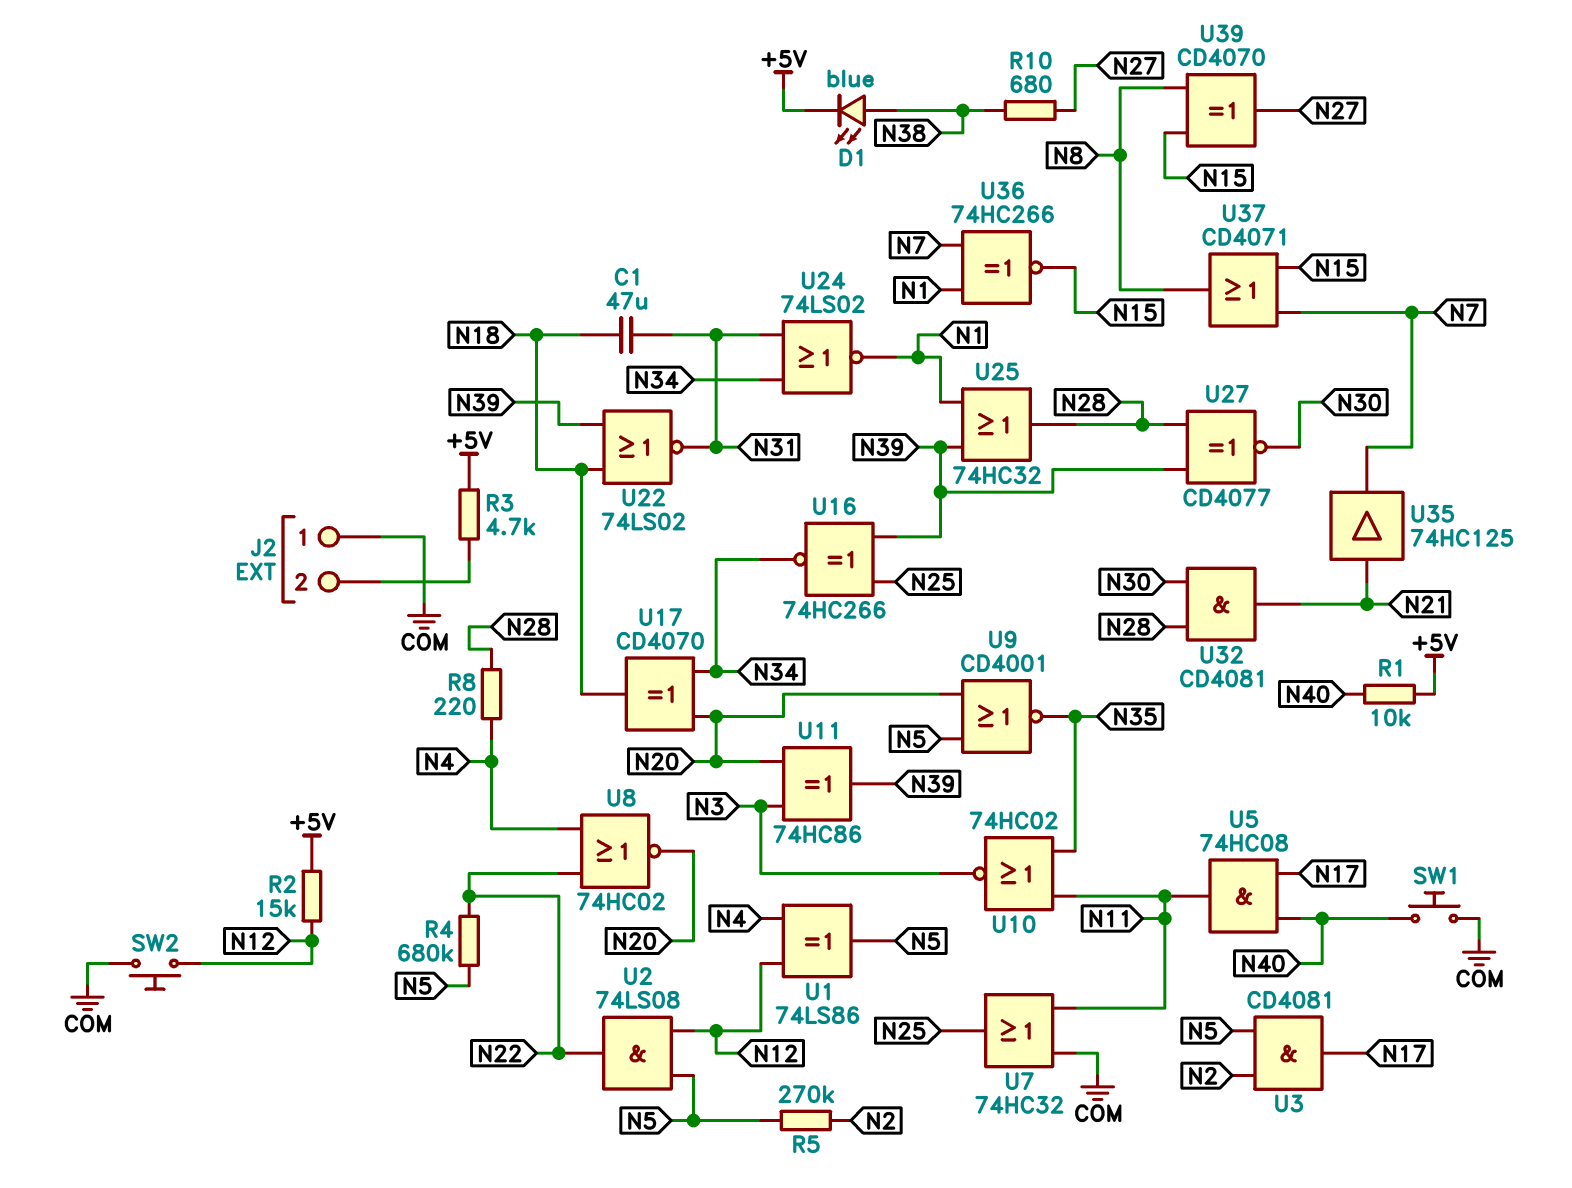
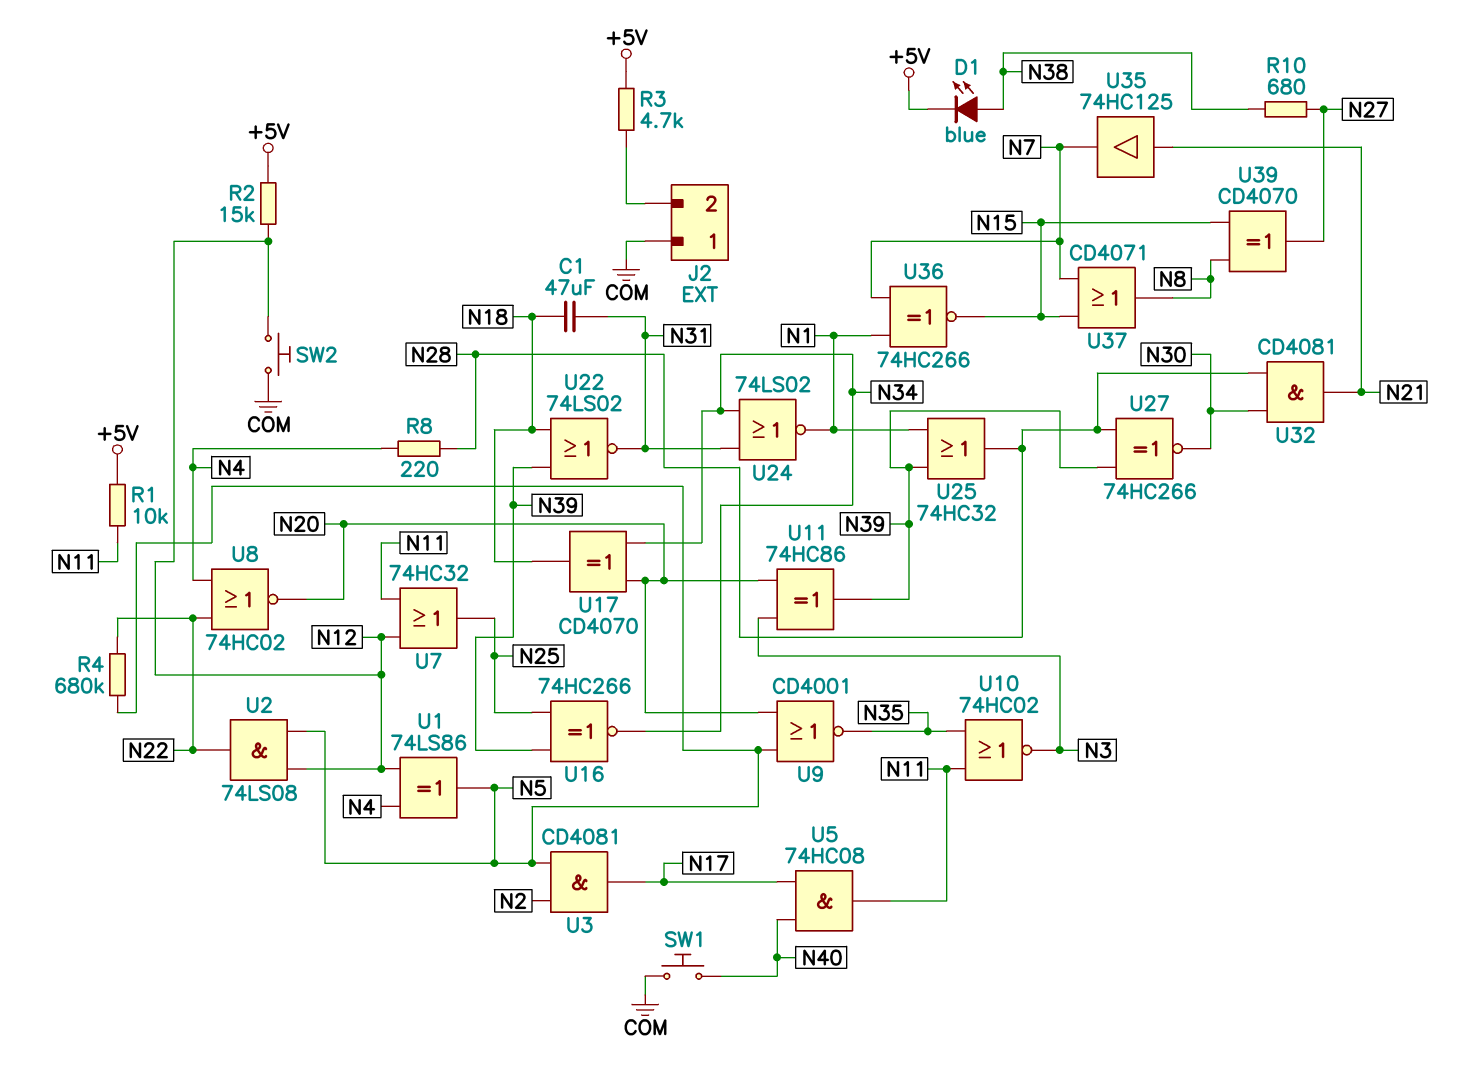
R1: 10k (+5V, N40) -> 10k (+5V, N11)
R5: 270k (N2, N5) -> none
U7: OR 74HC32 (in COM, in N11, out N25) -> OR 74HC32 (in N11, in N12, out N25)
U27: XNOR CD4077 (in N28, in N39, out N30) -> XNOR 74HC266 (in N28, in N39, out N30)

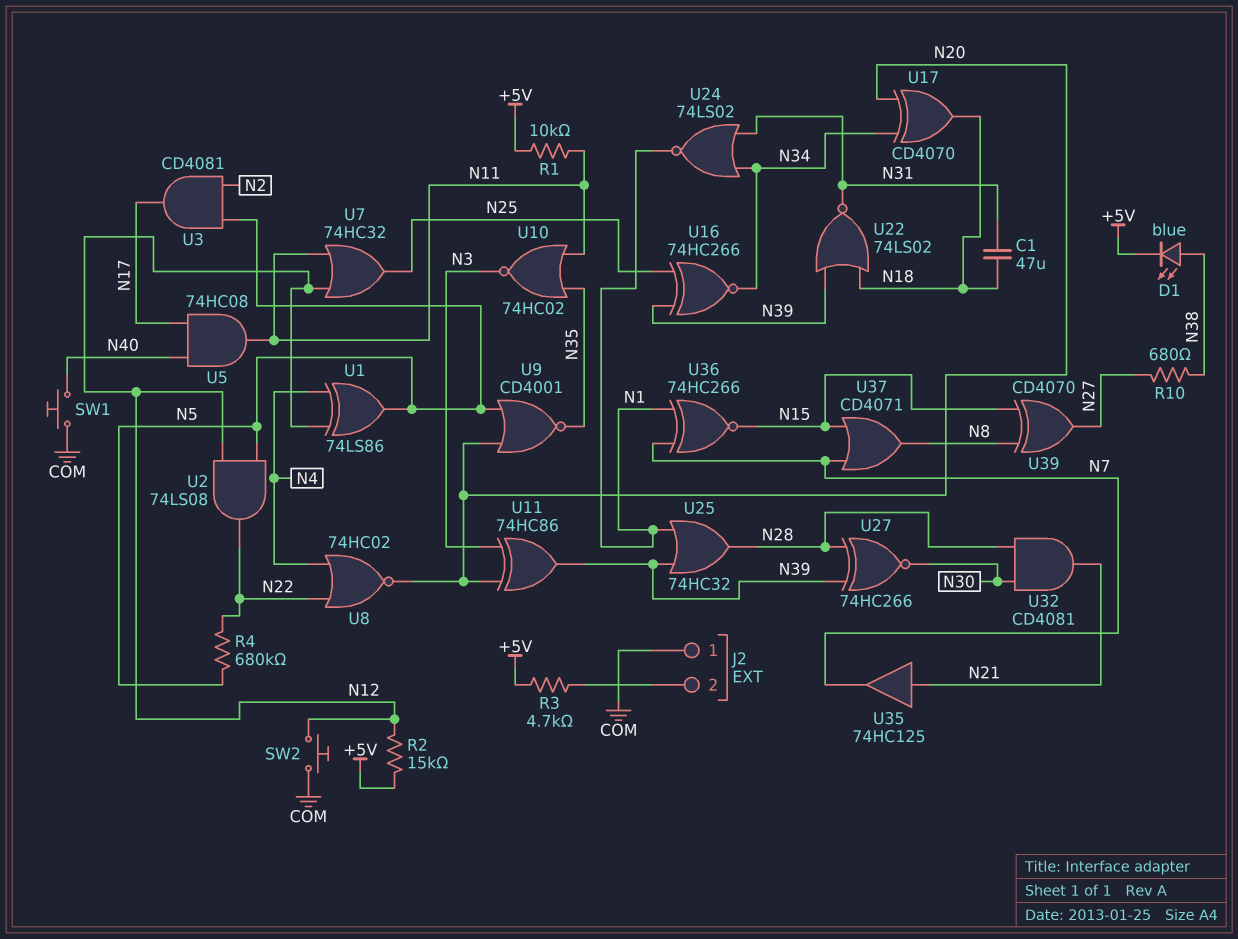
R8: 220 (N4, N28) -> none

